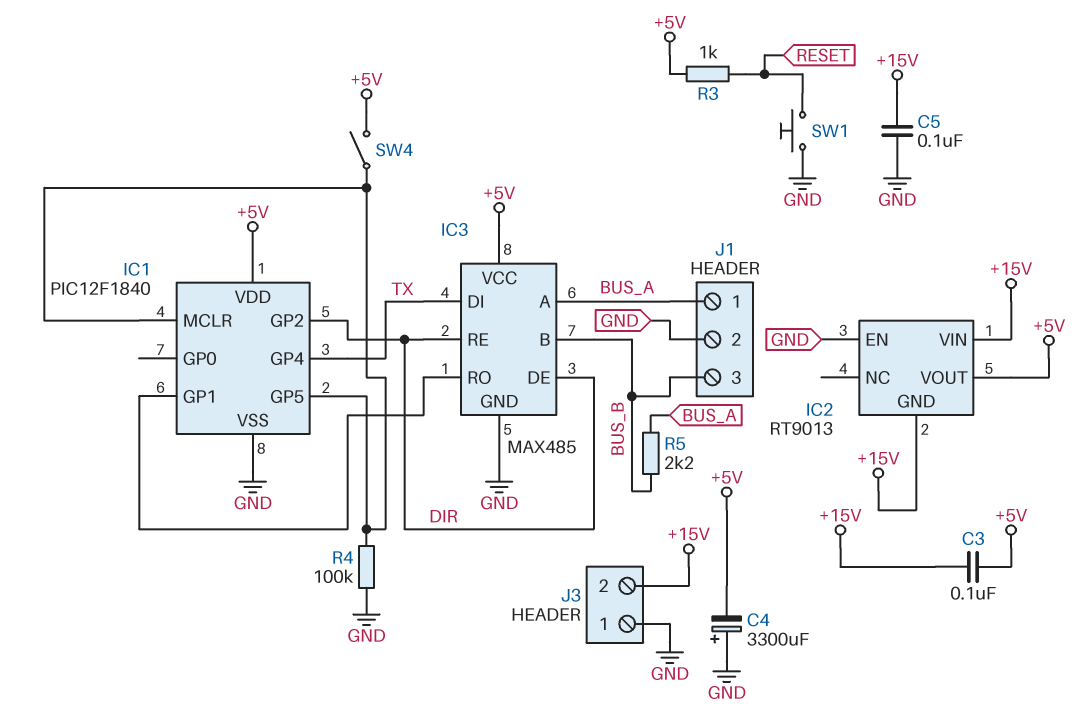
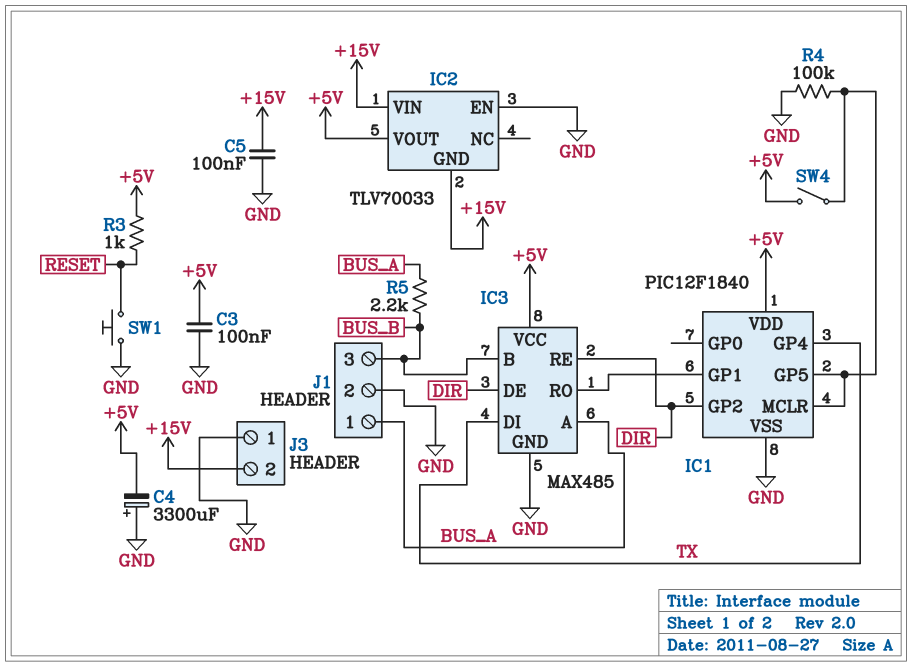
C3: 100nF (+5V, +15V) -> 100nF (+5V, GND)
IC2: RT9013 -> TLV70033

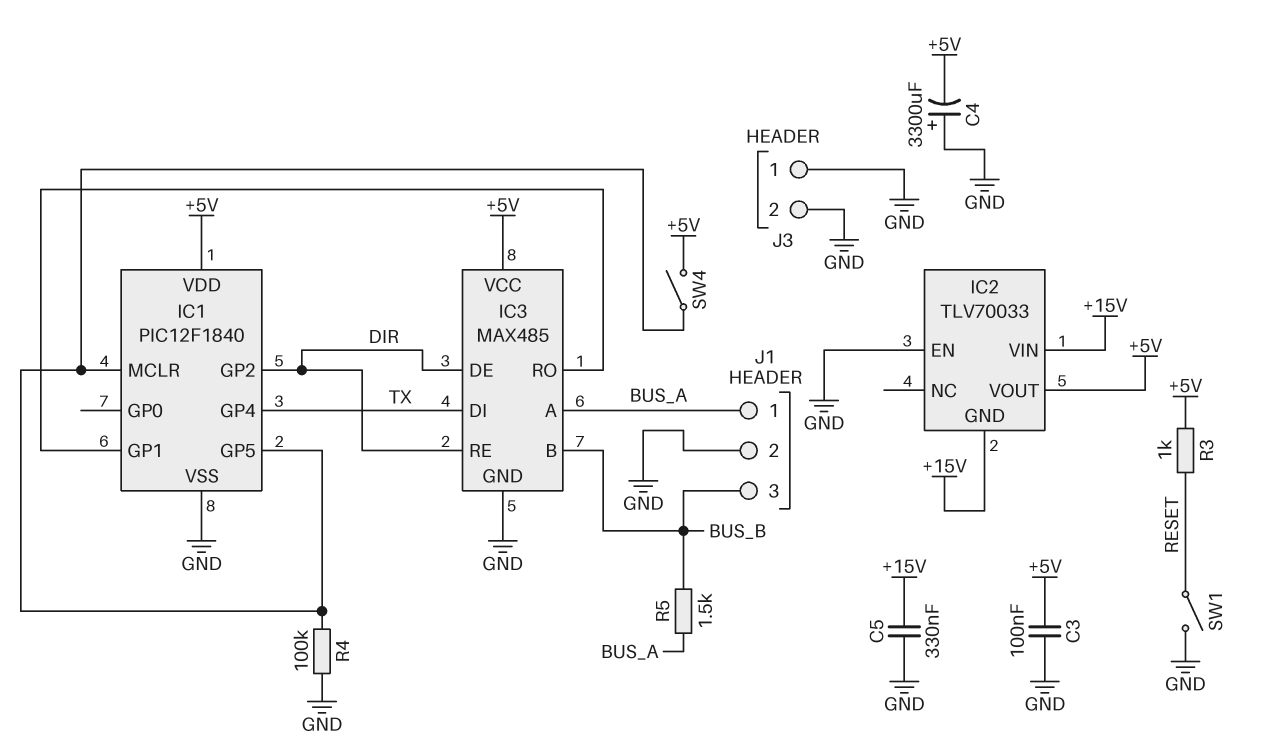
C5: 100nF (+15V, GND) -> 330nF (+15V, GND)
J3 pin 2: +15V -> GND
R5: 2.2k (BUS_A, BUS_B) -> 1.5k (BUS_A, BUS_B)
SW1: button (GND, RESET) -> switch (GND, RESET)

